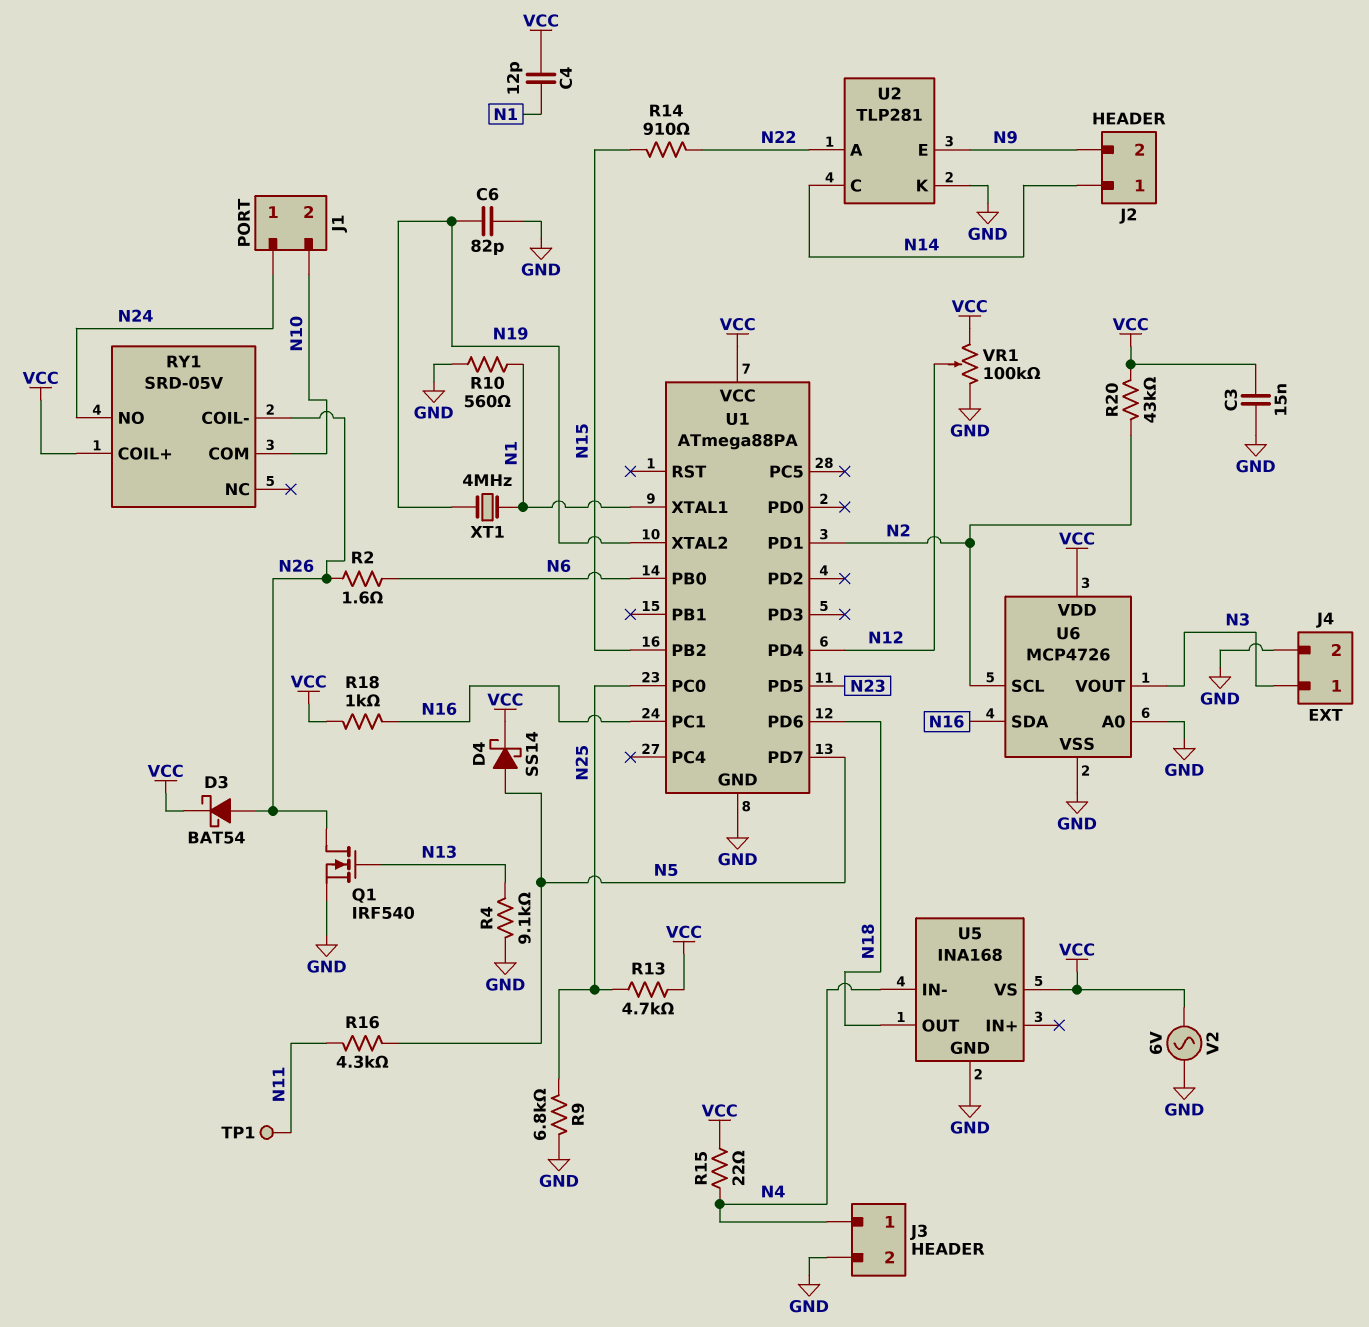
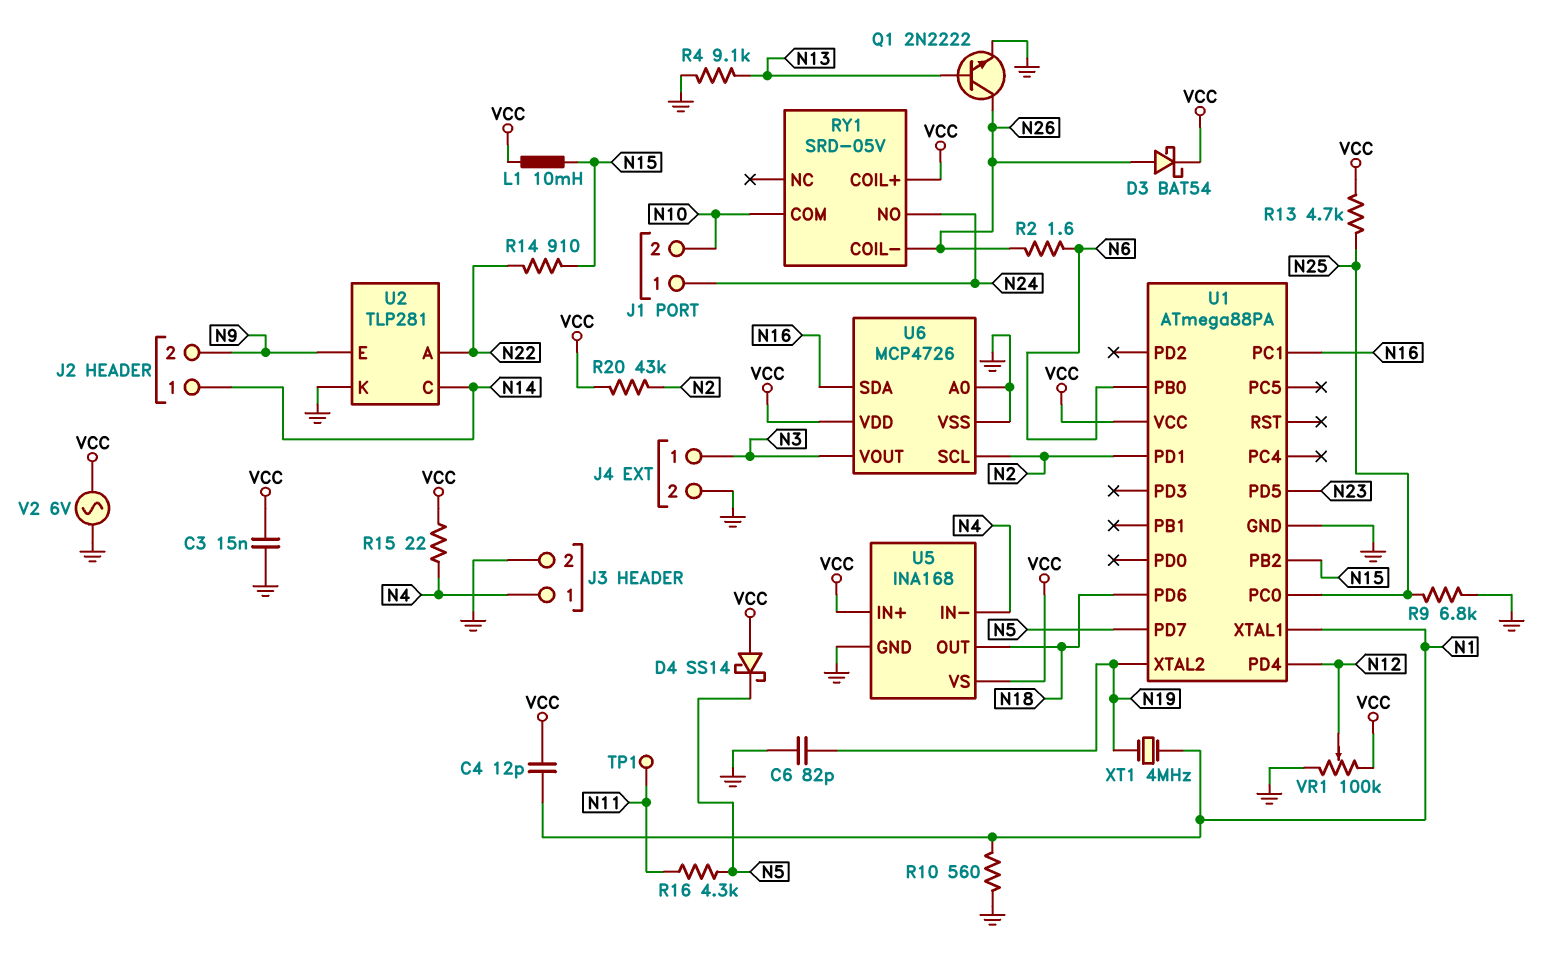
D4: schottky SS14 (A N5, K VCC) -> schottky SS14 (A VCC, K N5)
L1: none -> 10mH (N15, VCC)
Q1: NMOS IRF540 (G N13, D N26, S GND) -> NPN 2N2222 (B N13, C N26, E GND)
R18: 1k (N16, VCC) -> none
U5 pin IN+: none -> VCC

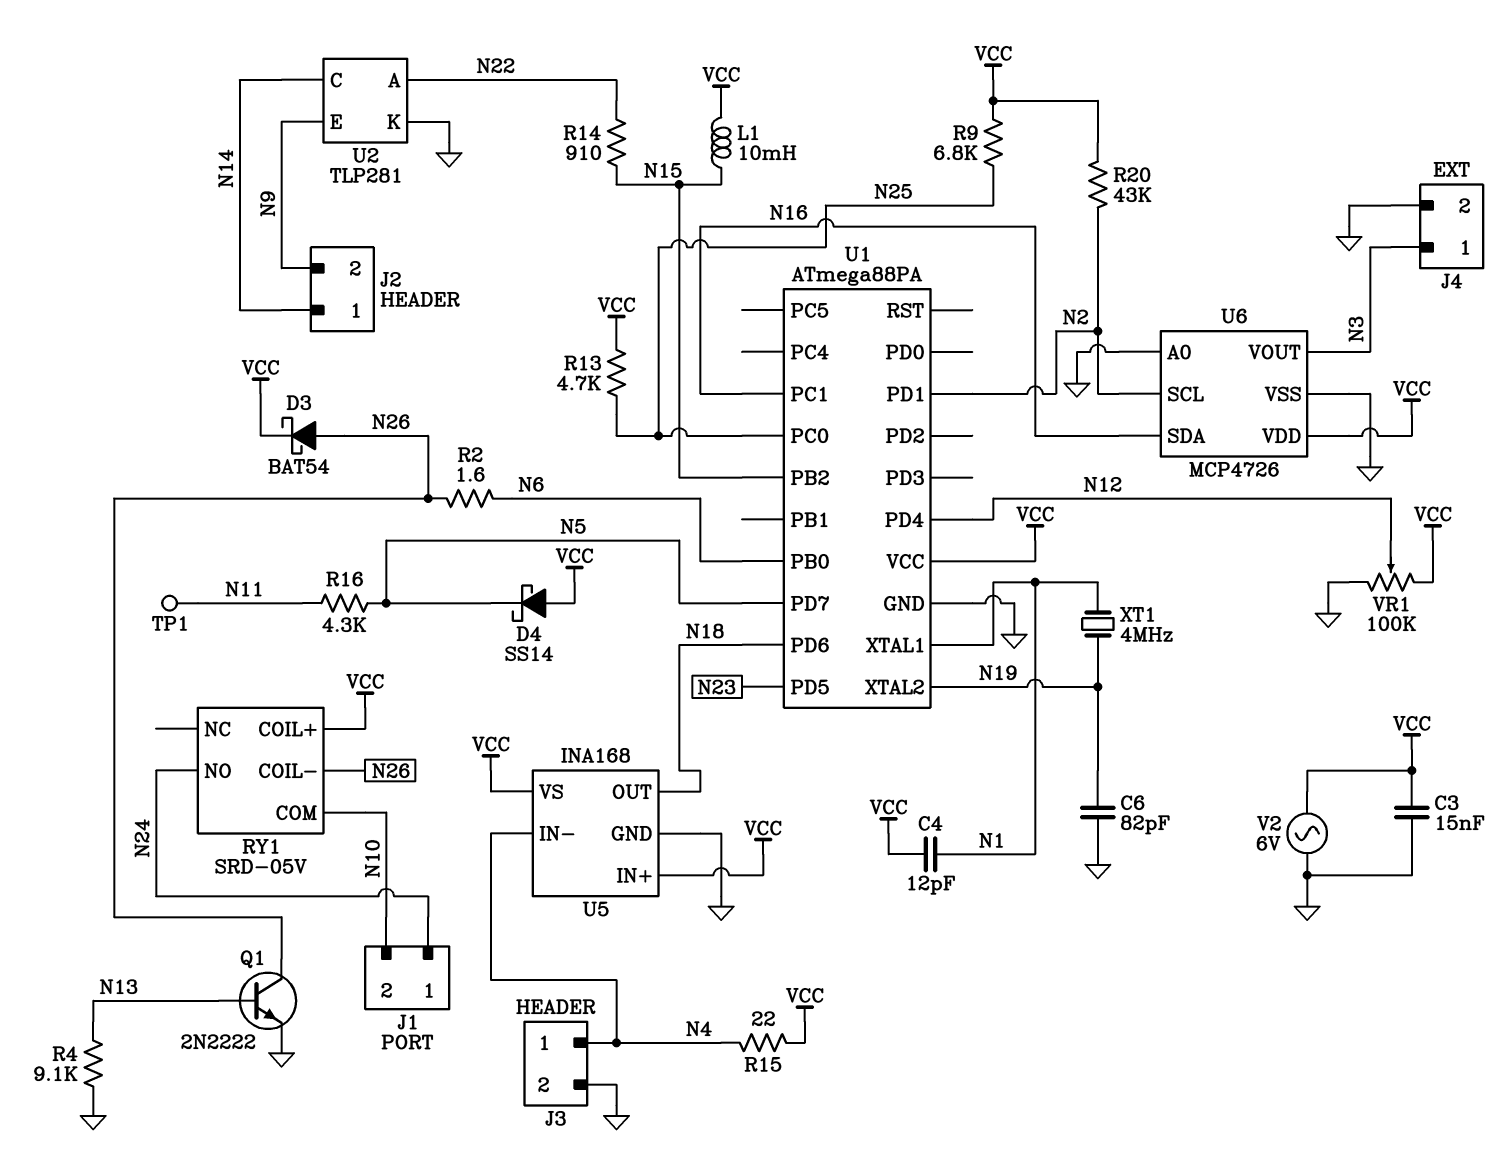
R9: 6.8k (GND, N25) -> 6.8k (N25, VCC)
R10: 560 (GND, N1) -> none

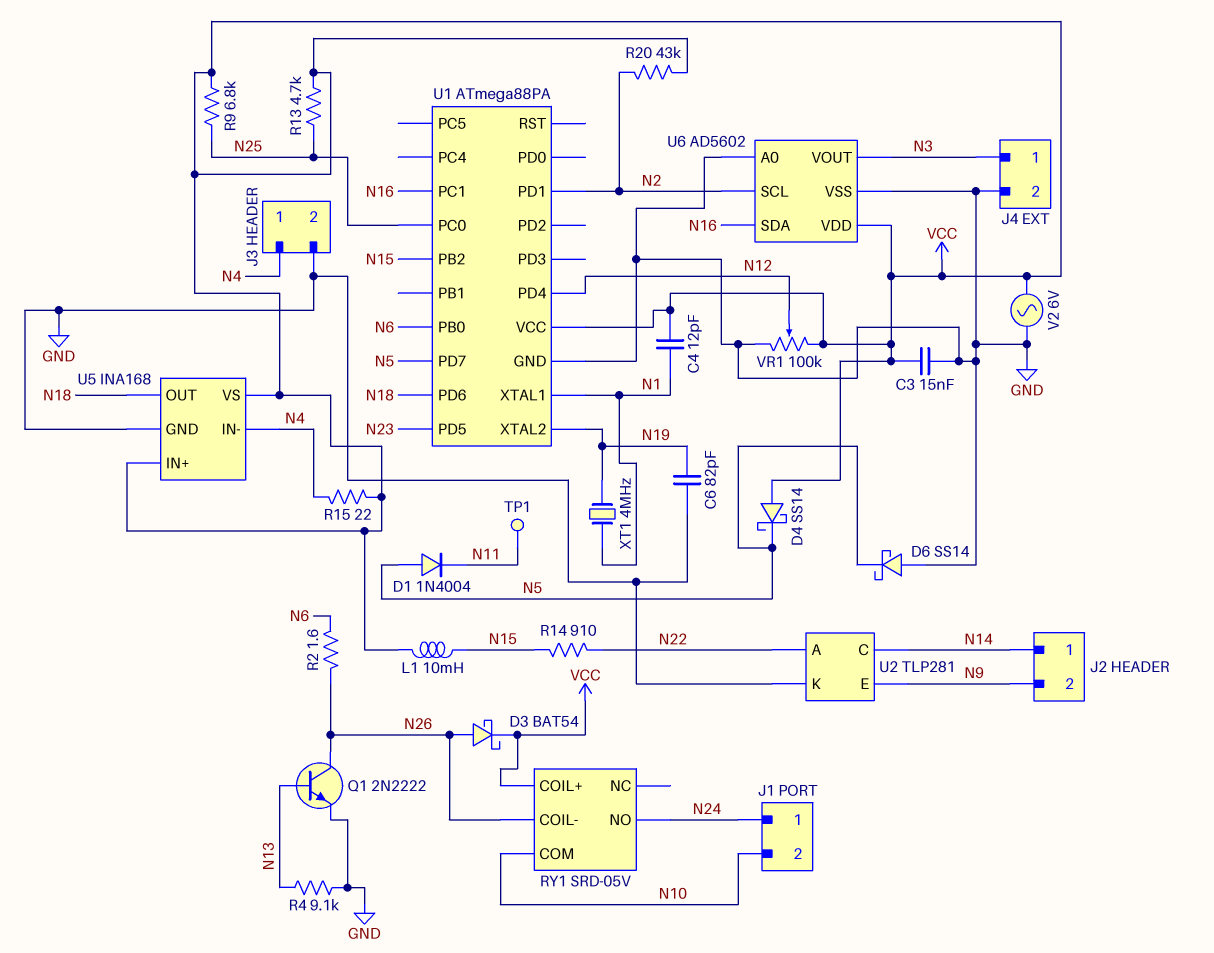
D1: none -> diode 1N4004 (A N5, K N11)
D6: none -> schottky SS14 (A GND, K N5)
R16: 4.3k (N5, N11) -> none
U6: MCP4726 -> AD5602

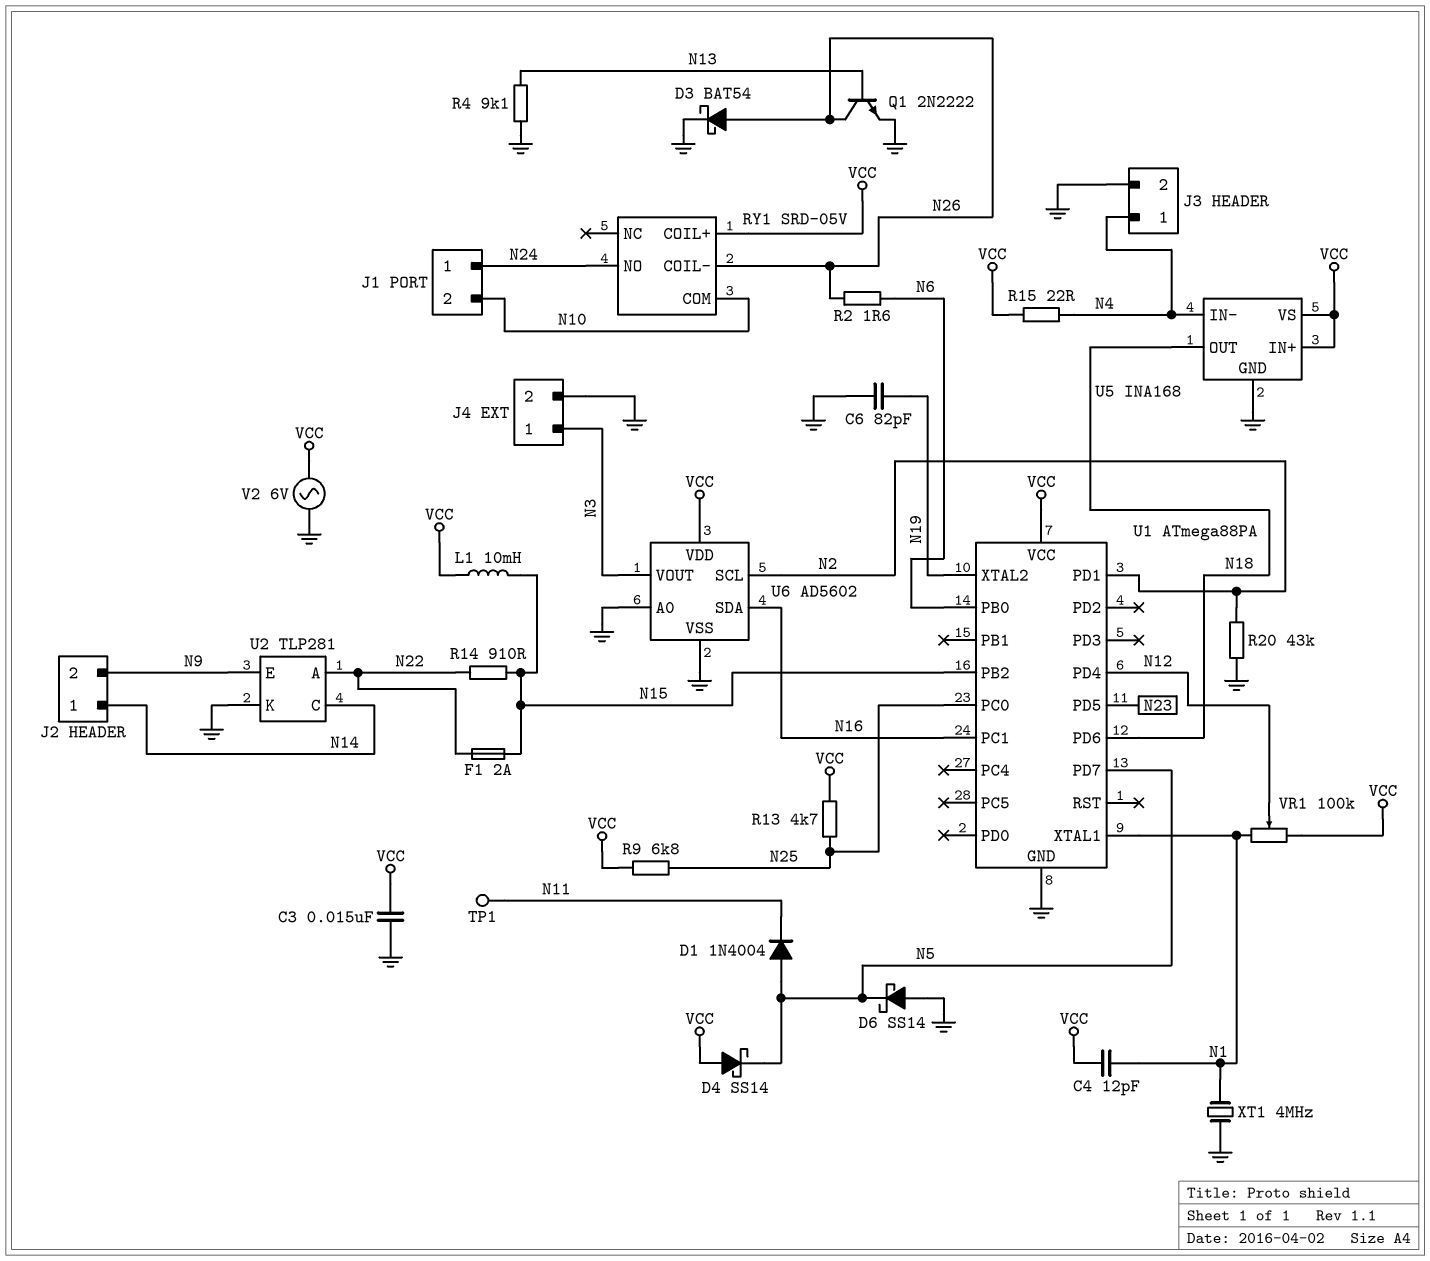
D3: schottky BAT54 (A N26, K VCC) -> schottky BAT54 (A N26, K GND)
F1: none -> 2A (N15, N22)
R20: 43k (N2, VCC) -> 43k (GND, N2)
VR1: 100k (GND, VCC, wiper N12) -> 100k (N1, VCC, wiper N12)
XT1: 4MHz (N1, N19) -> 4MHz (GND, N1)

